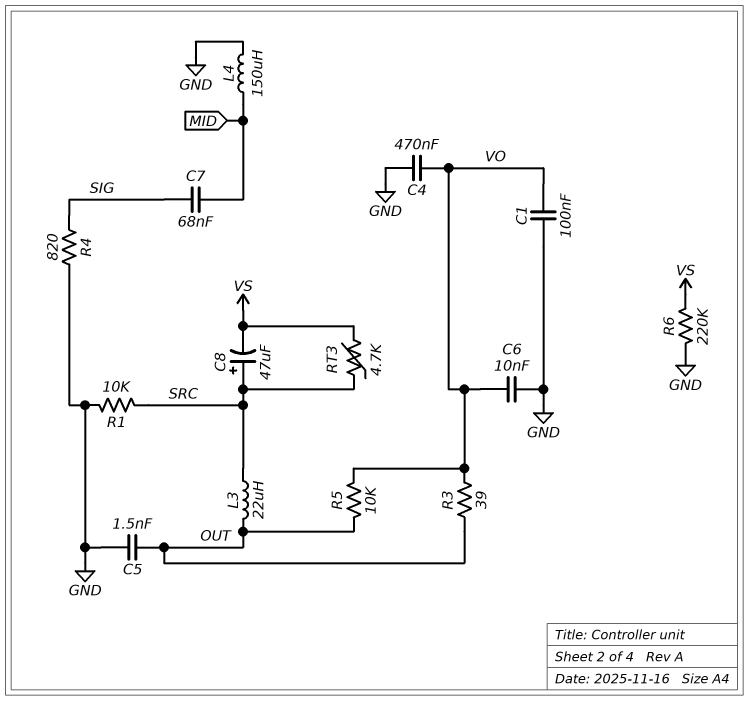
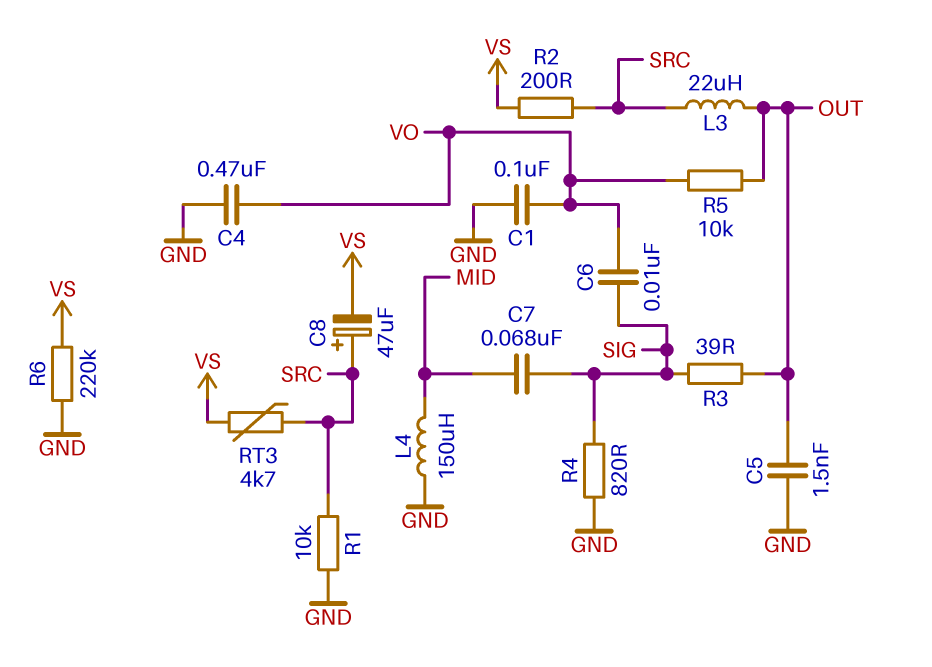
C6: 10nF (GND, VO) -> 10nF (SIG, VO)
R2: none -> 200 (SRC, VS)
R3: 39 (OUT, VO) -> 39 (OUT, SIG)

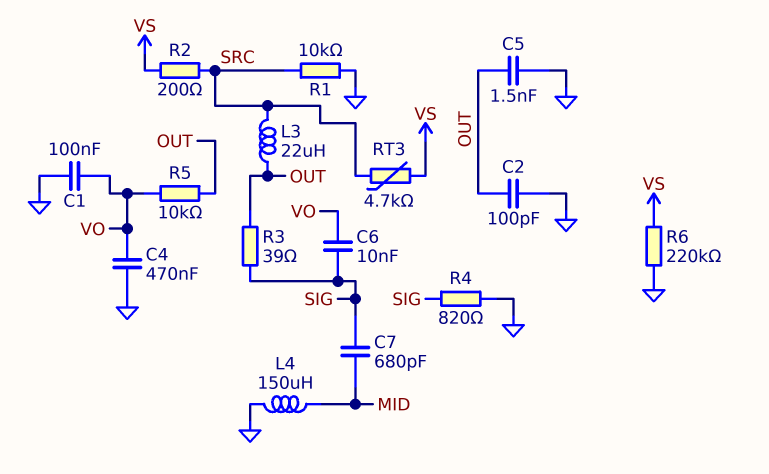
C2: none -> 100pF (GND, OUT)
C7: 68nF (MID, SIG) -> 680pF (MID, SIG)
C8: 47uF (plus SRC, minus VS) -> none

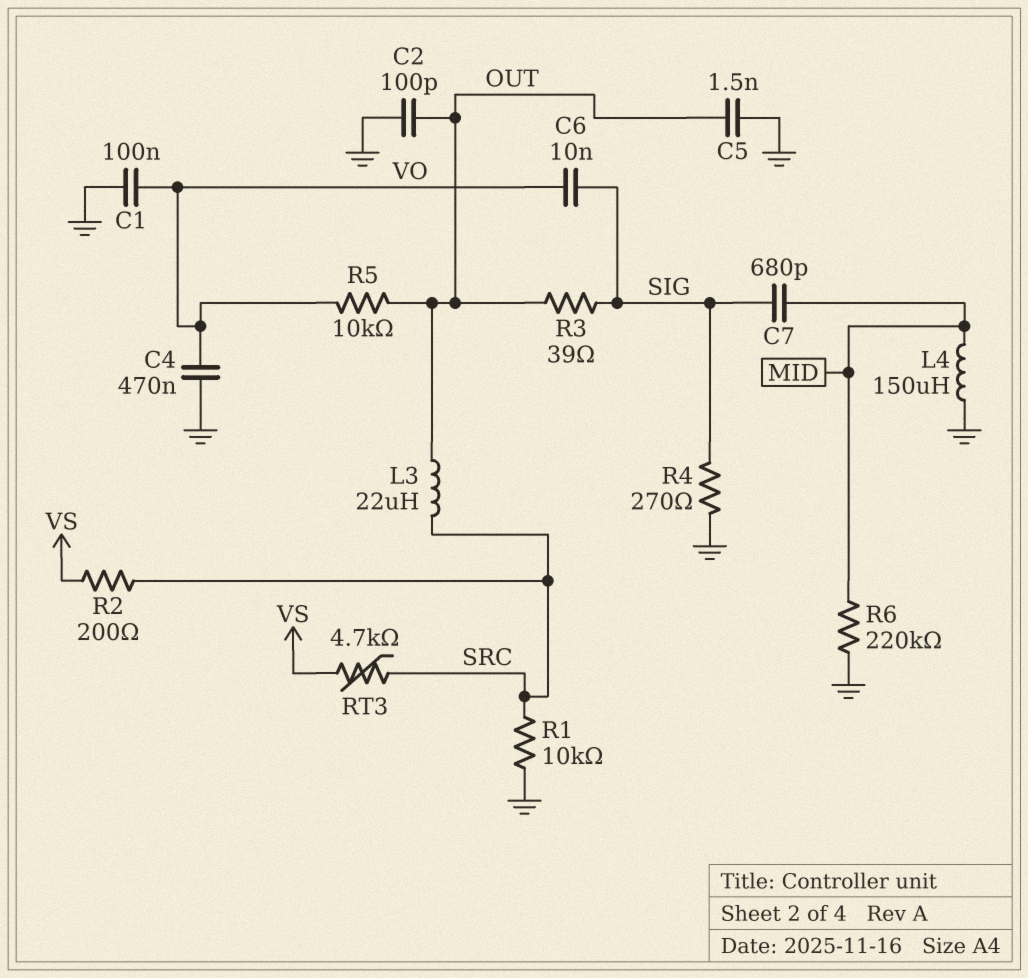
R4: 820 (GND, SIG) -> 270 (GND, SIG)
R6: 220k (GND, VS) -> 220k (GND, MID)

